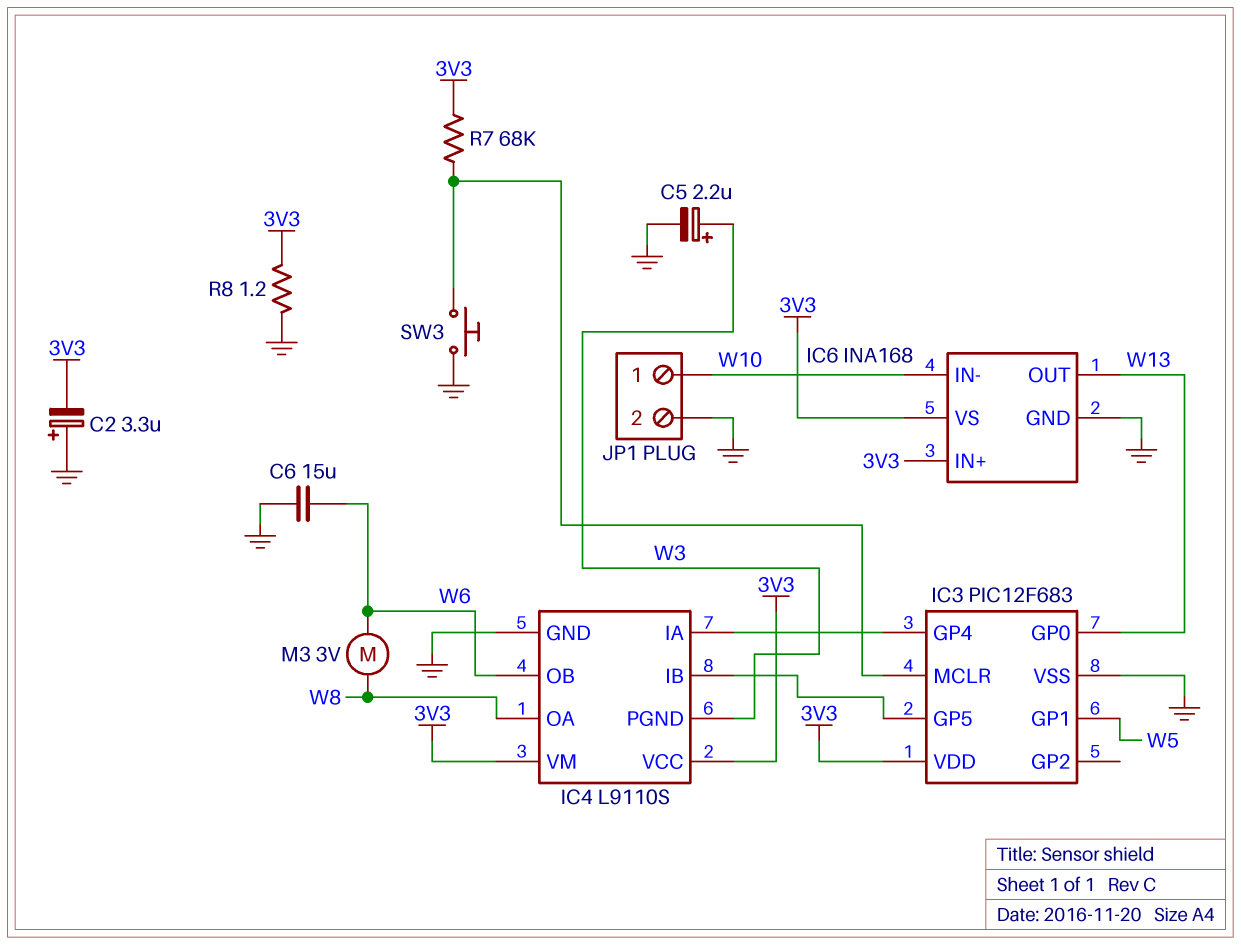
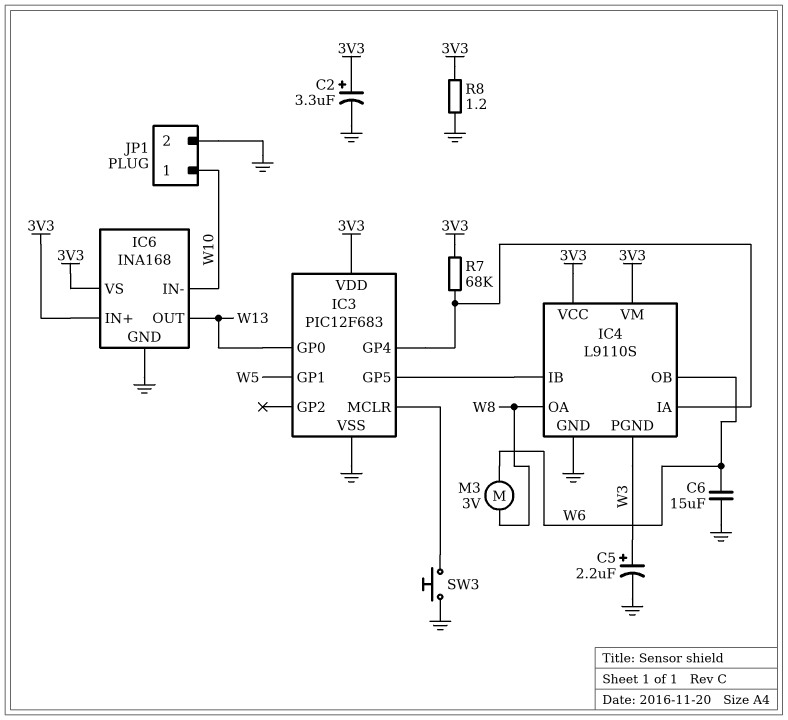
C2: 3.3uF (plus GND, minus 3V3) -> 3.3uF (plus 3V3, minus GND)
R7: 68k (3V3, IC3/MCLR) -> 68k (3V3, IC3/GP4)

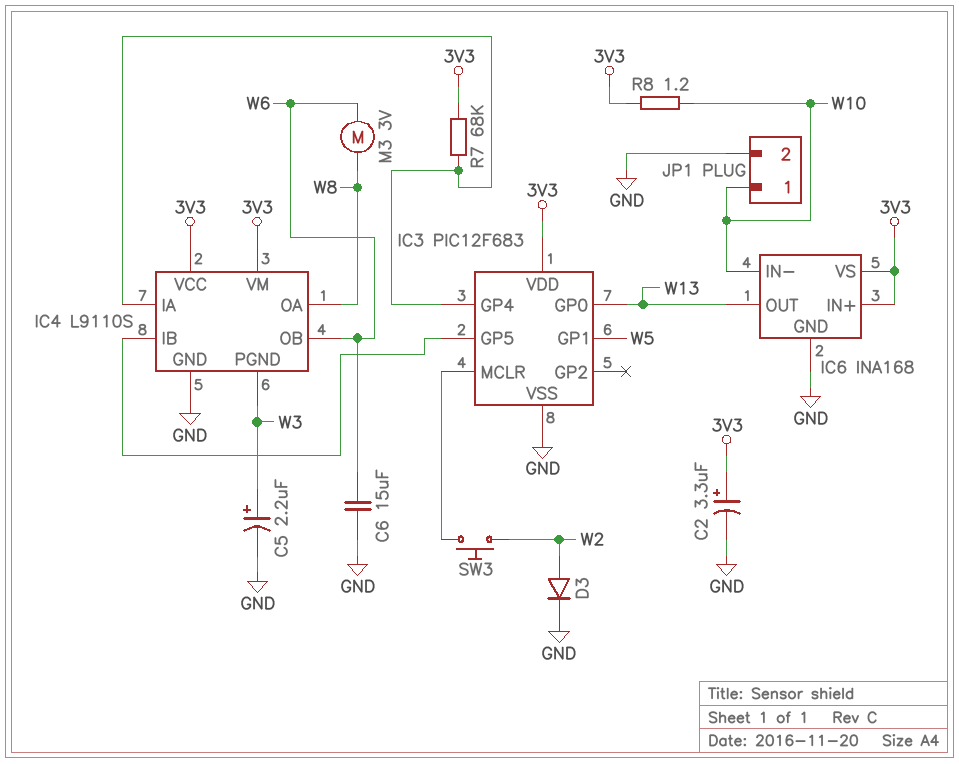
D3: none -> diode (A W2, K GND)
R8: 1.2 (3V3, GND) -> 1.2 (3V3, W10)
SW3: button (GND, IC3/MCLR) -> button (IC3/MCLR, W2)

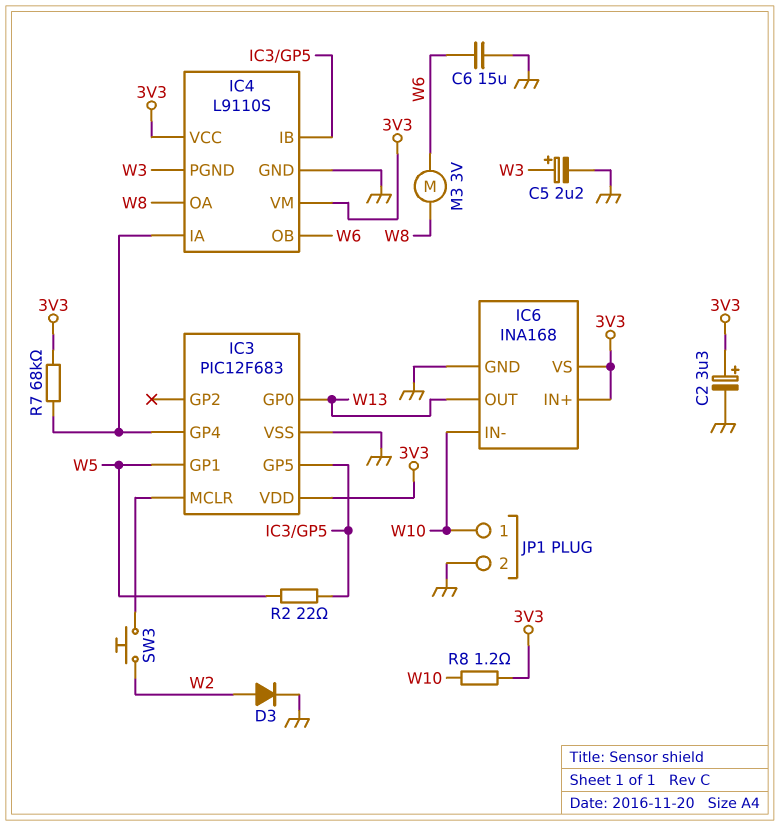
R2: none -> 22 (IC3/GP5, W5)

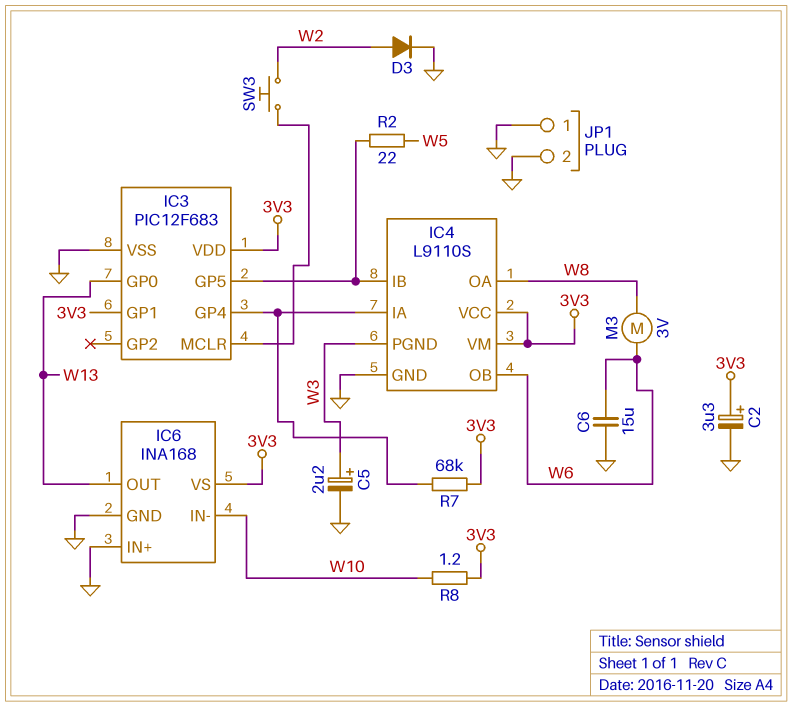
IC3 pin GP1: W5 -> 3V3
IC6 pin IN+: 3V3 -> GND
JP1 pin 1: W10 -> GND

